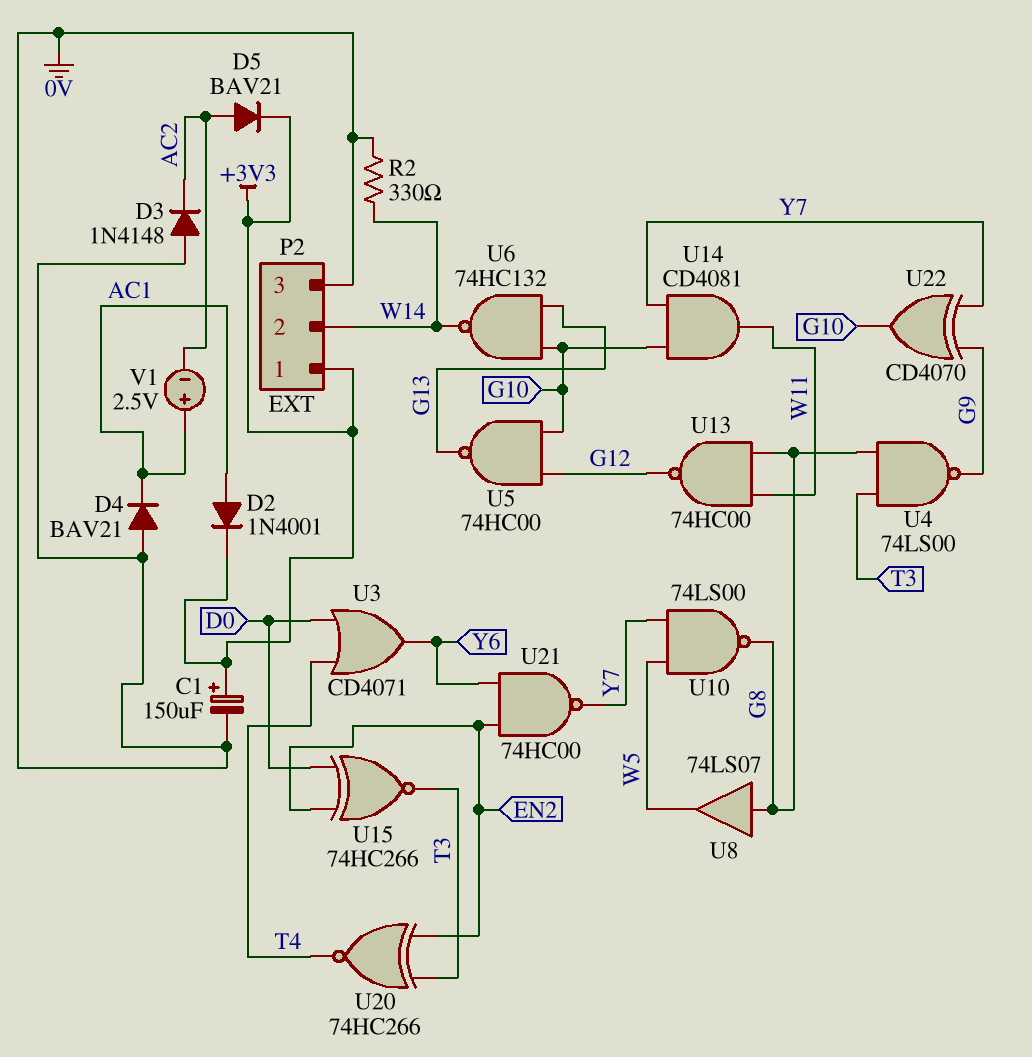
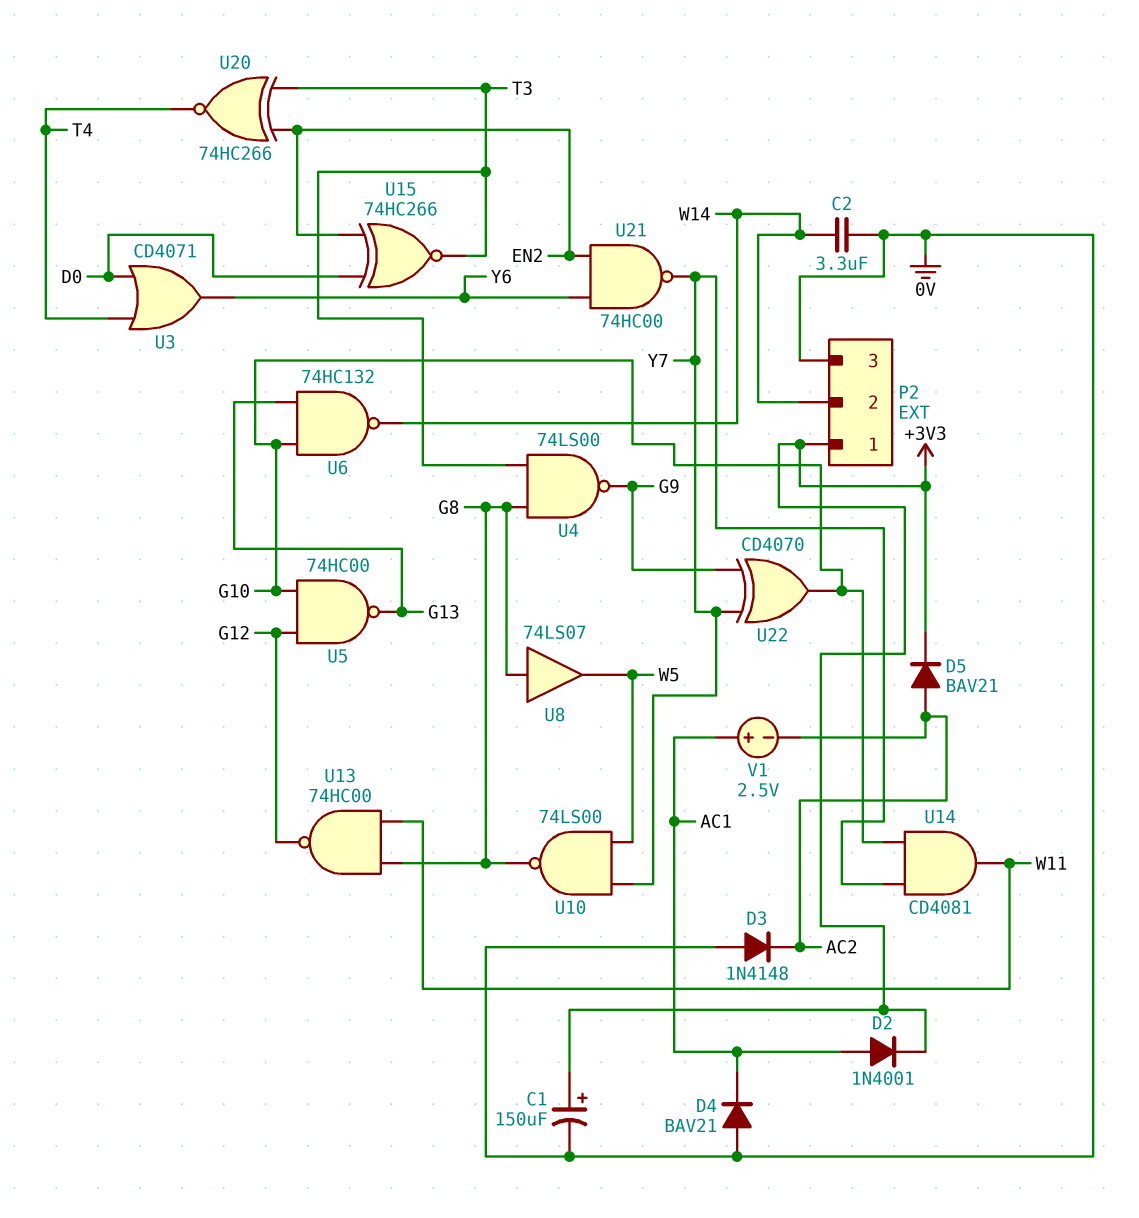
C2: none -> 3.3uF (0V, W14)
R2: 330 (0V, W14) -> none

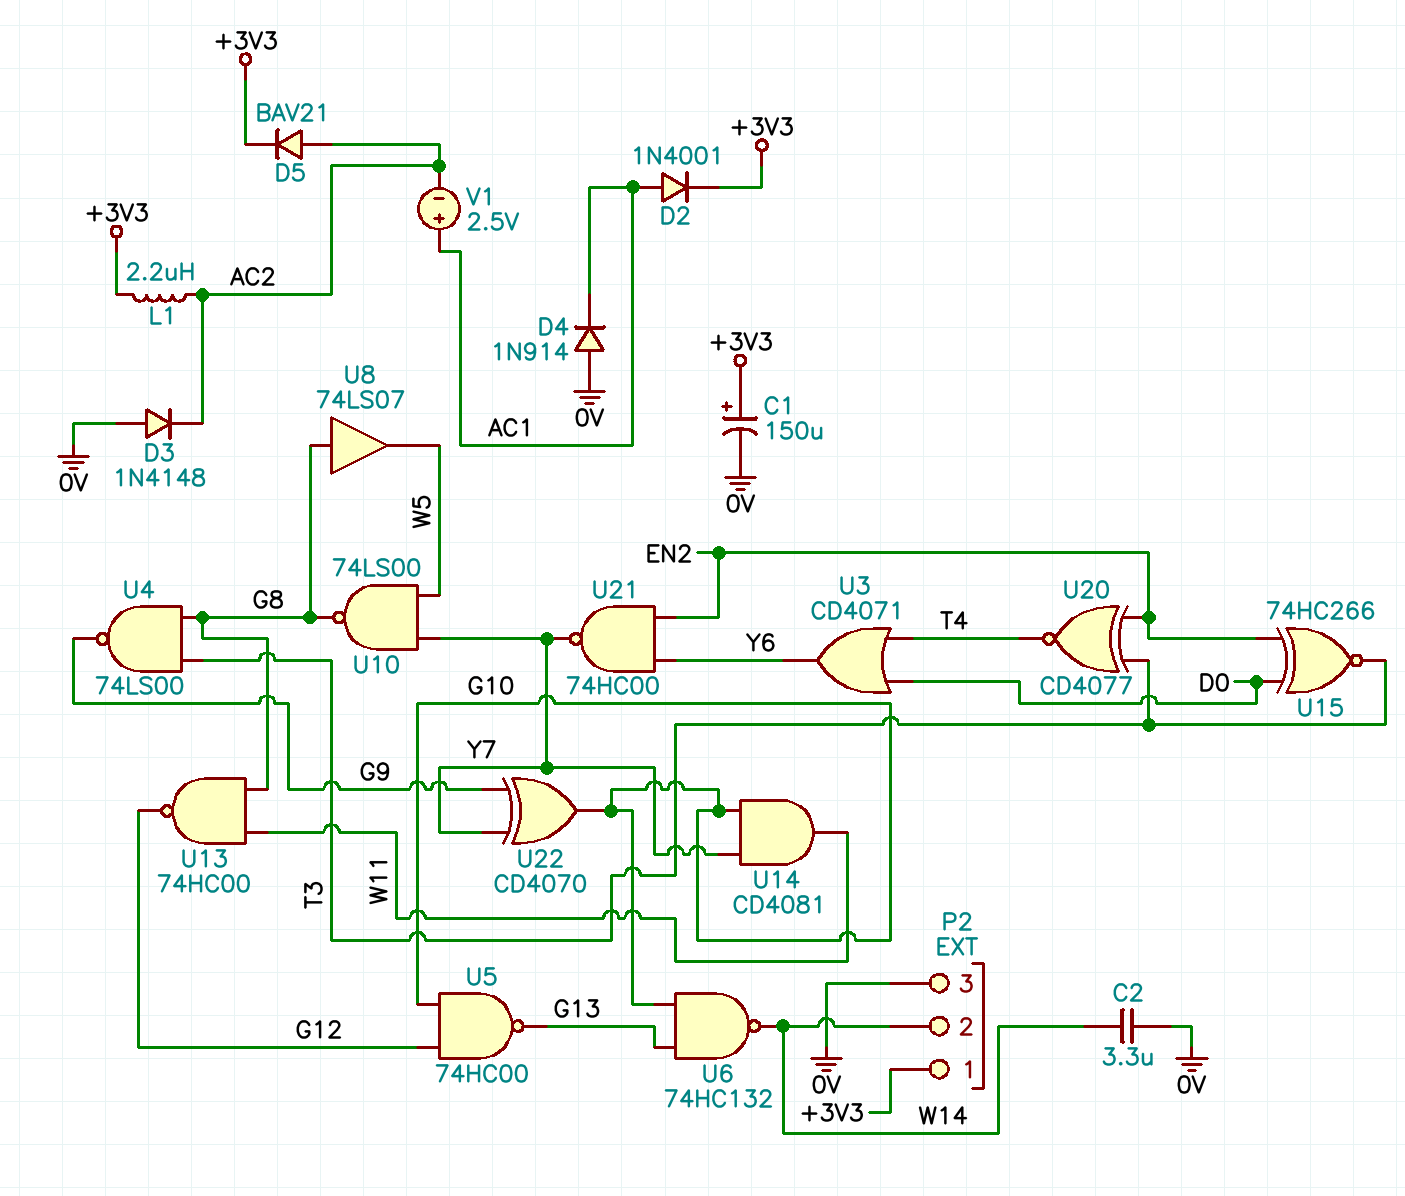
D4: diode BAV21 (A 0V, K AC1) -> diode 1N914 (A 0V, K AC1)
L1: none -> 2.2uH (+3V3, AC2)
U20: XNOR 74HC266 (in EN2, in T3, out T4) -> XNOR CD4077 (in EN2, in T3, out T4)

